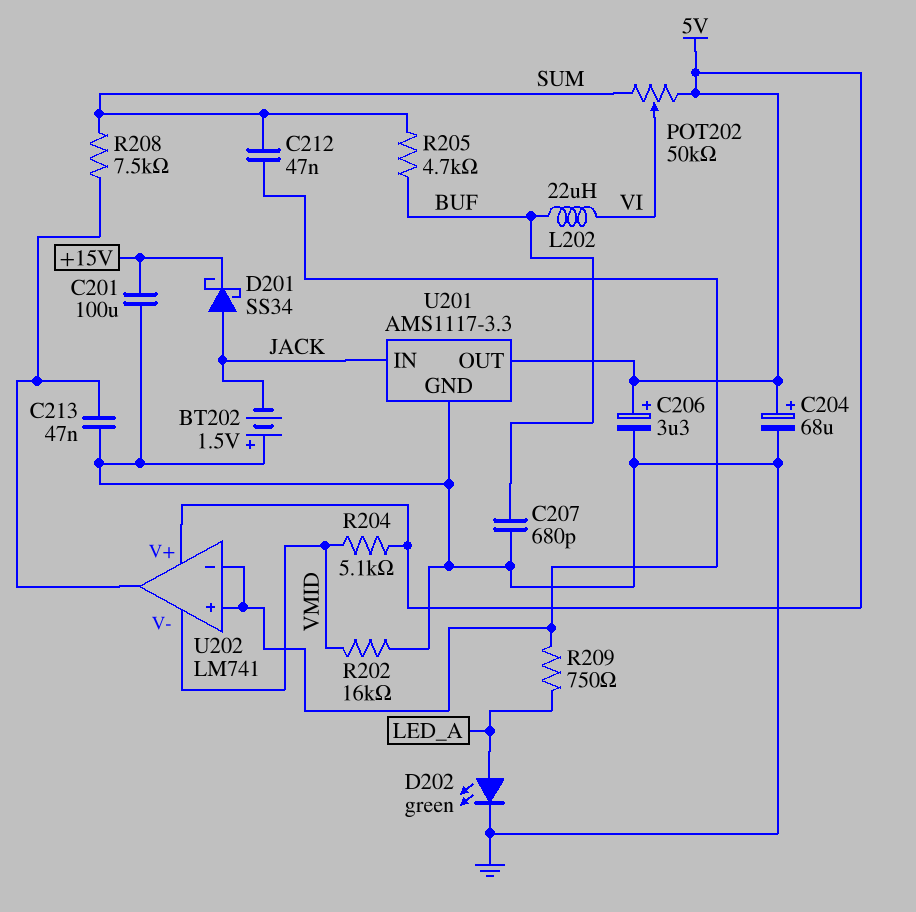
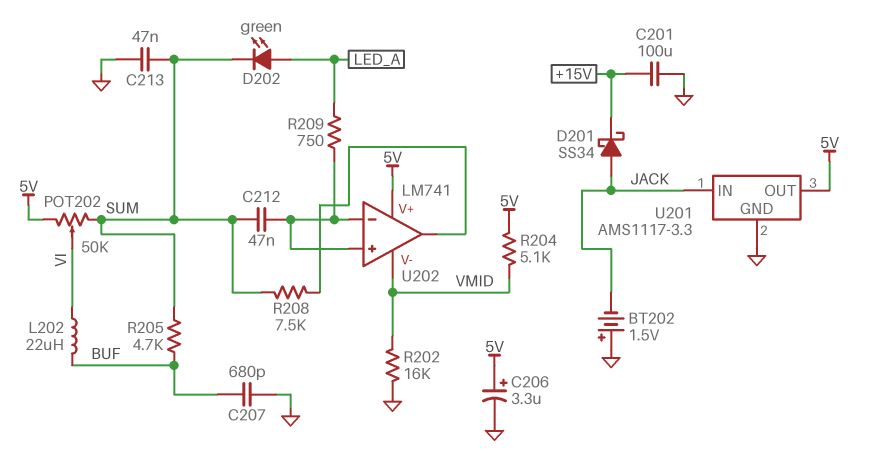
C204: 68uF (plus 5V, minus GND) -> none
C213: 47nF (GND, U202/out) -> 47nF (GND, SUM)
D202: LED green (A LED_A, K GND) -> LED green (A LED_A, K SUM)

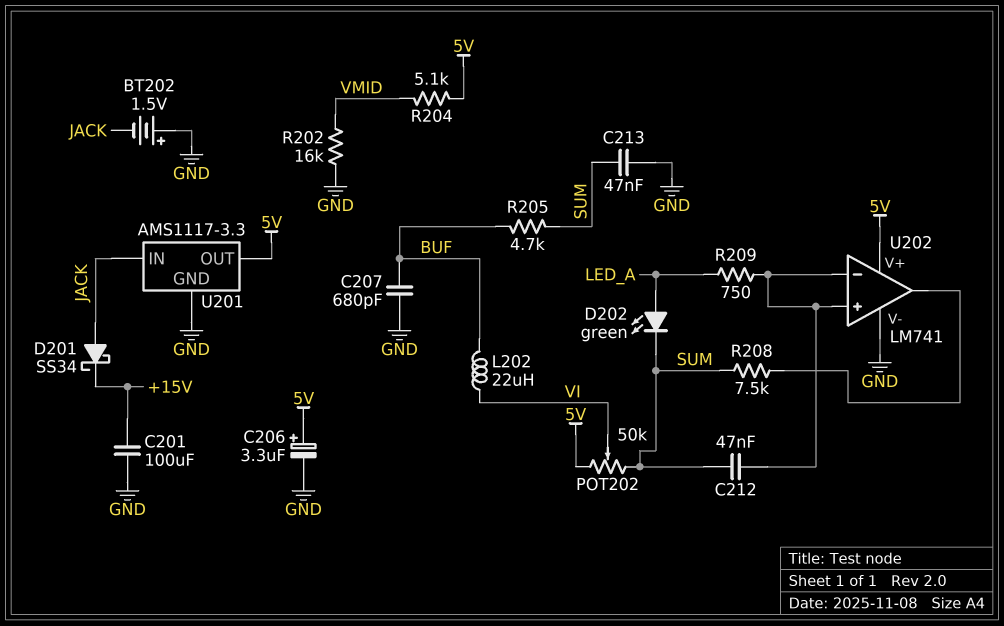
U202 pin V-: VMID -> GND

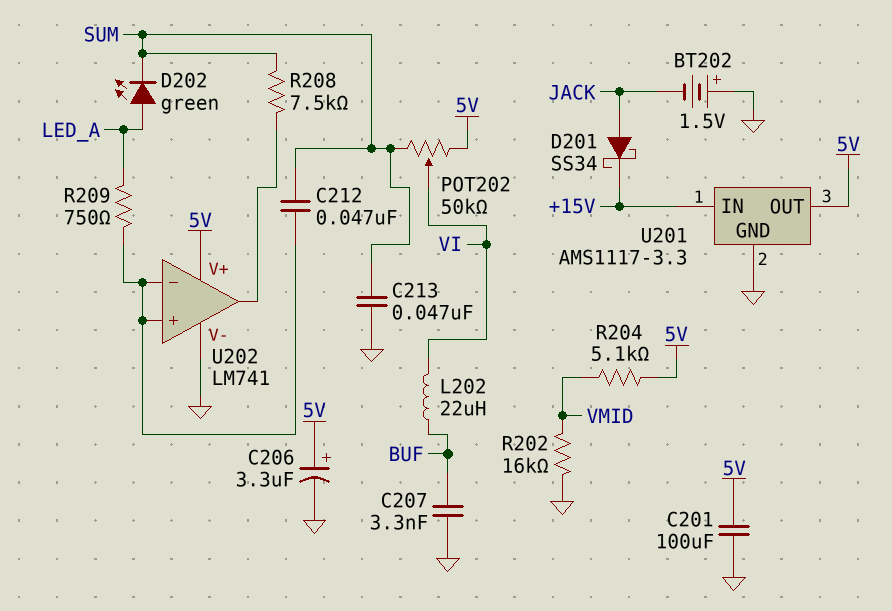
C201: 100uF (+15V, GND) -> 100uF (5V, GND)
C207: 680pF (BUF, GND) -> 3.3nF (BUF, GND)
R205: 4.7k (BUF, SUM) -> none
U201 pin IN: JACK -> +15V

